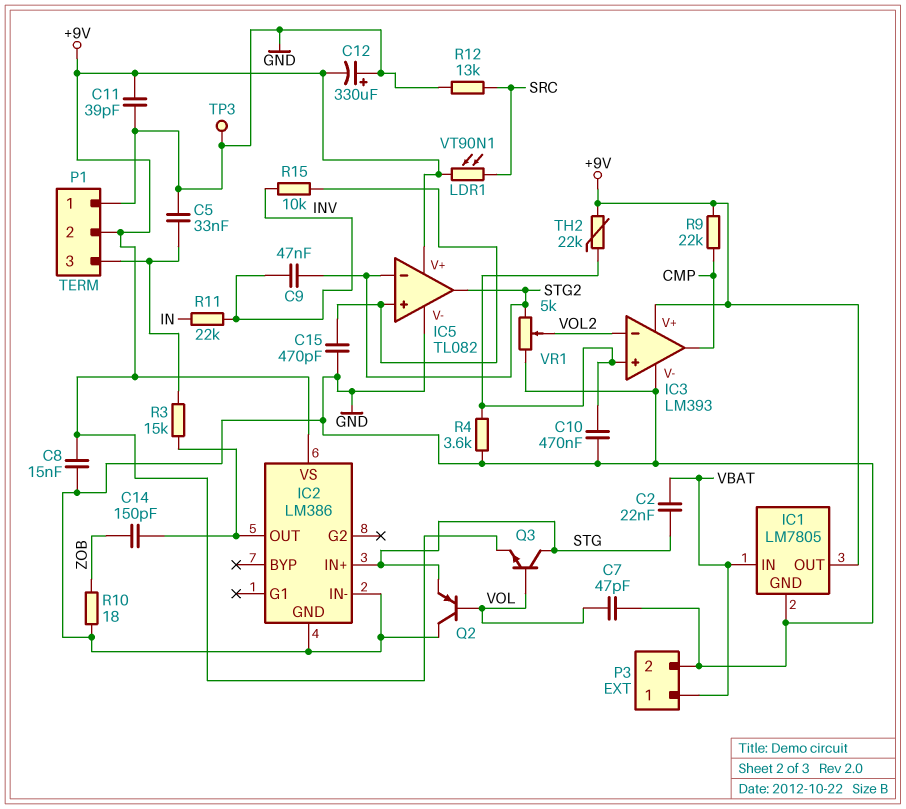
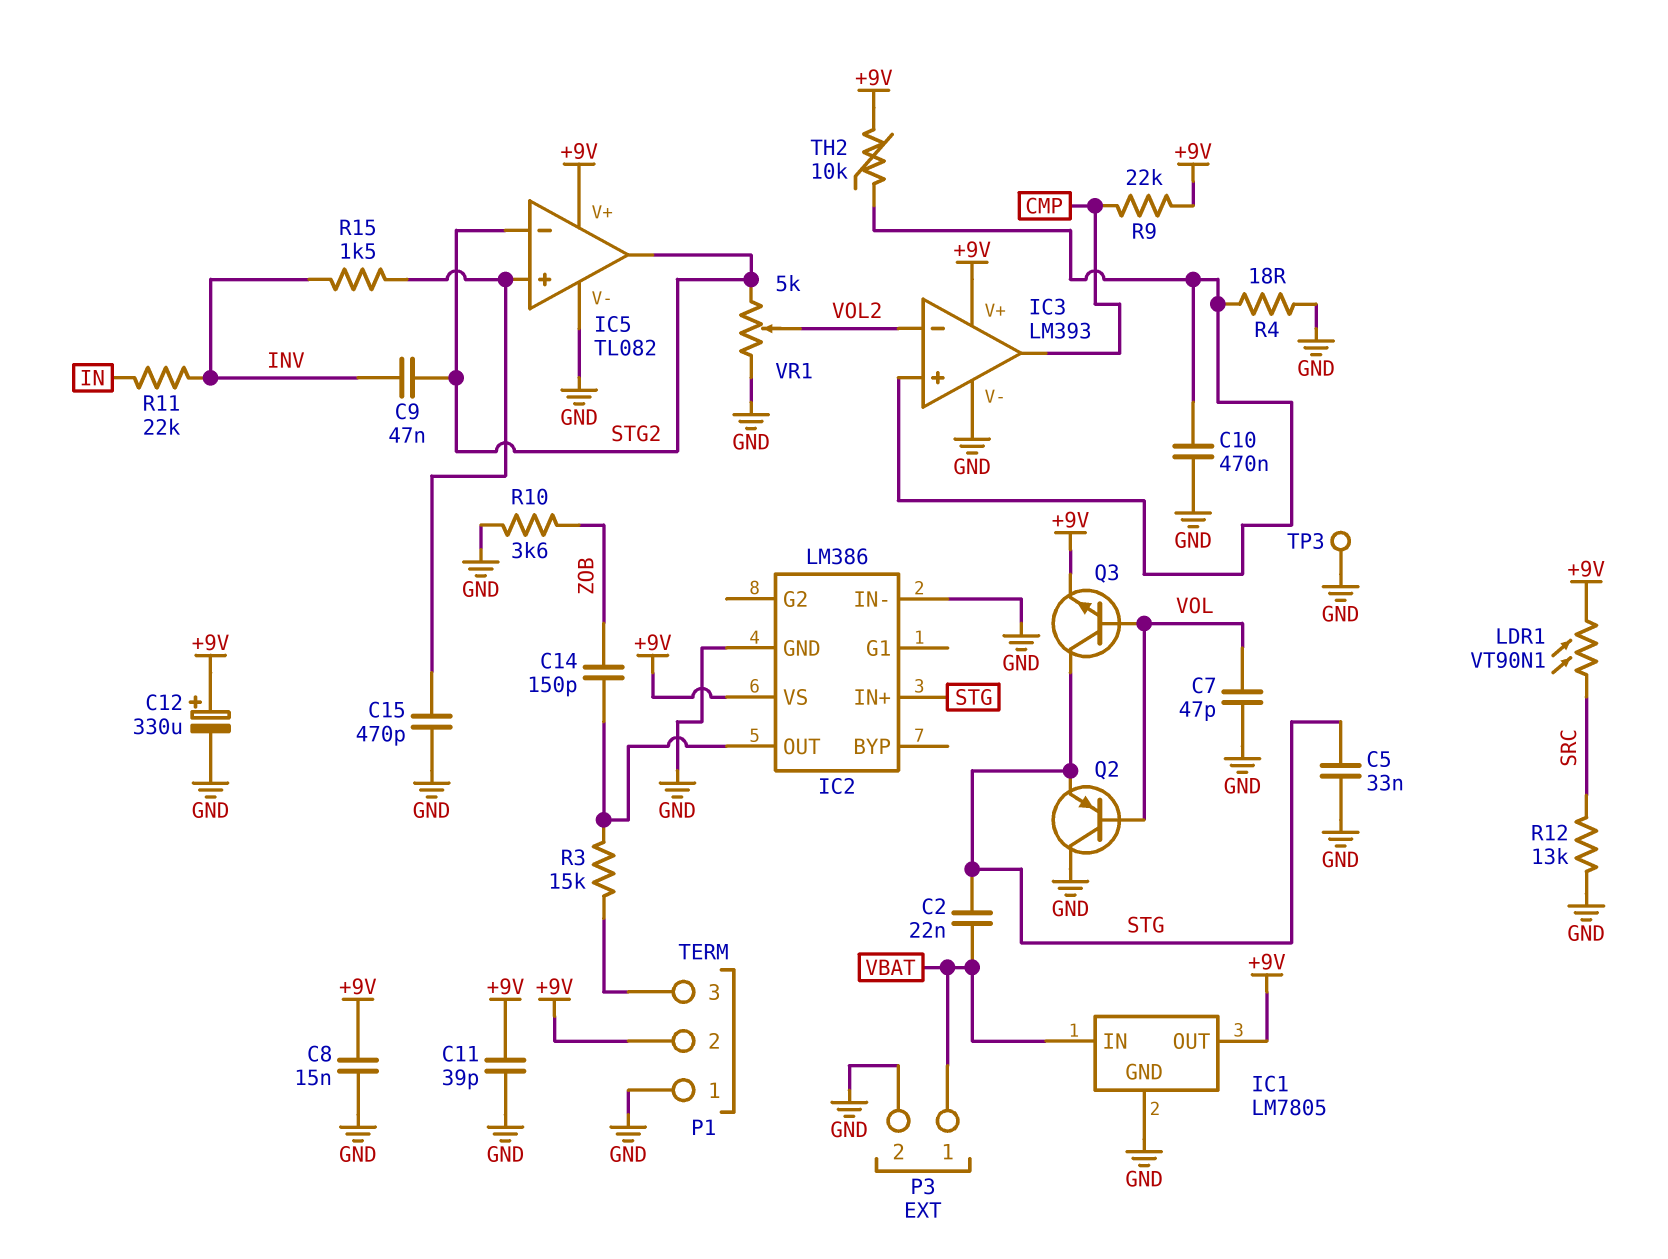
C5: 33nF (GND, P1/3) -> 33nF (GND, STG)
C12: 330uF (plus GND, minus +9V) -> 330uF (plus +9V, minus GND)
R4: 3.6k (GND, IC3/in+) -> 18 (GND, IC3/in+)
R10: 18 (GND, ZOB) -> 3.6k (GND, ZOB)
R15: 10k (IC5/in+, INV) -> 1.5k (IC5/in+, INV)
TH2: 22k (+9V, IC3/in+) -> 10k (+9V, IC3/in+)

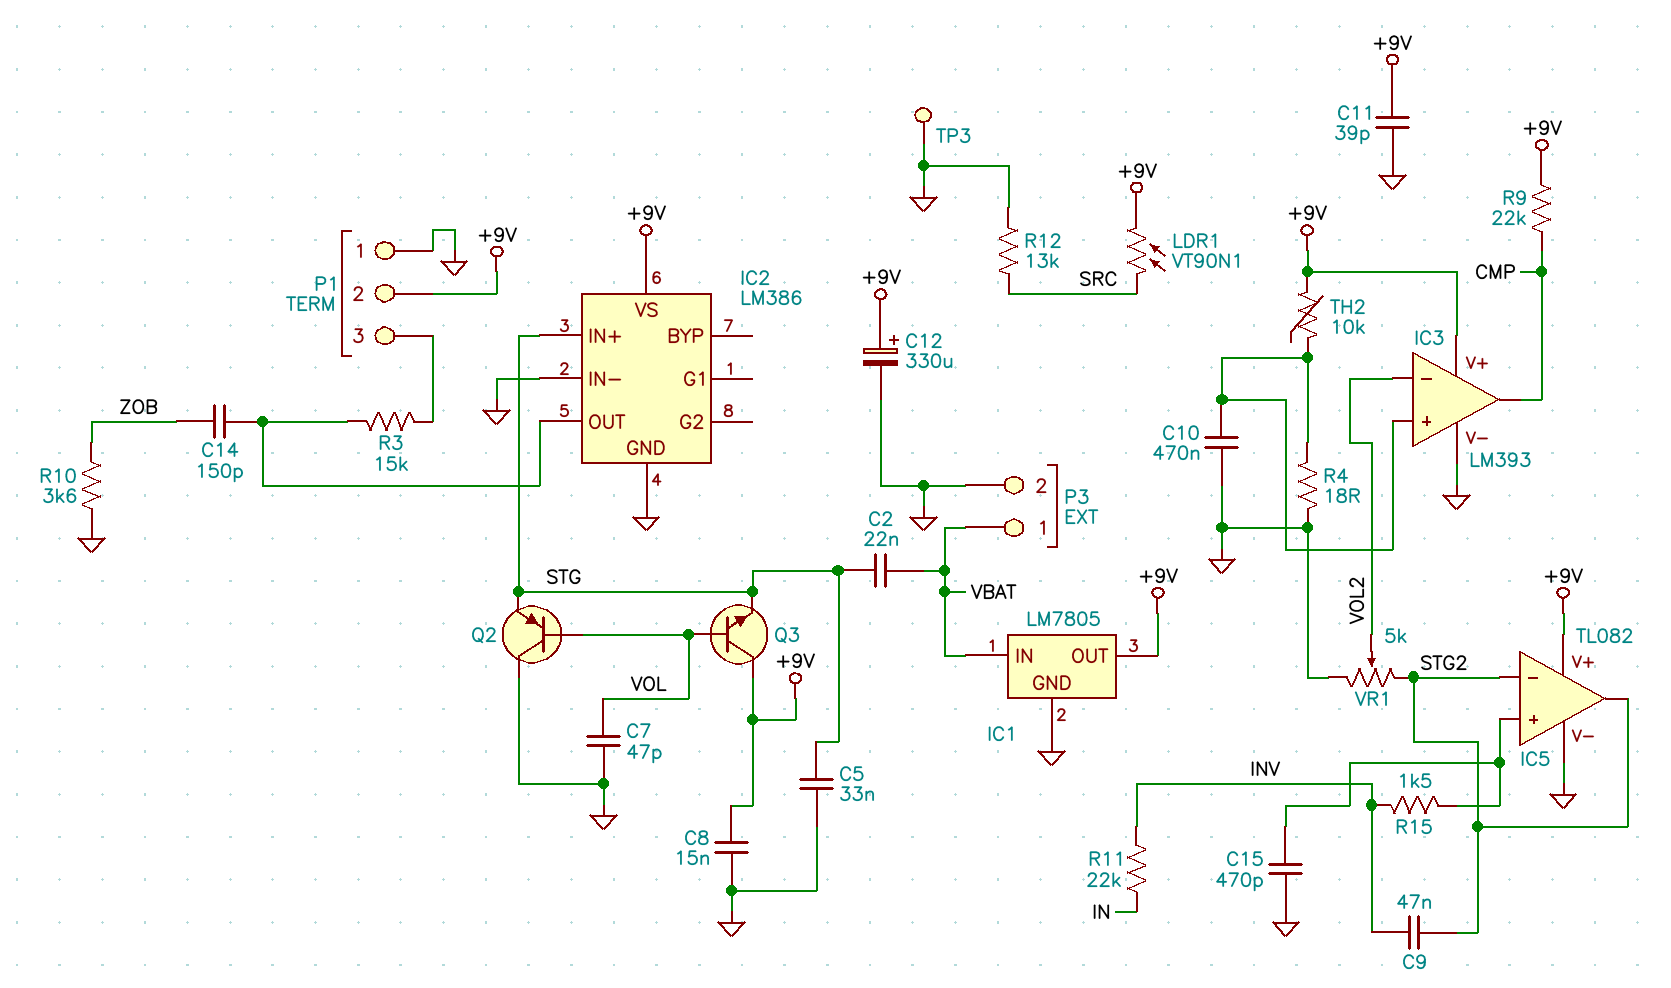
Q3: NPN (B VOL, C STG, E +9V) -> NPN (B VOL, C +9V, E STG)

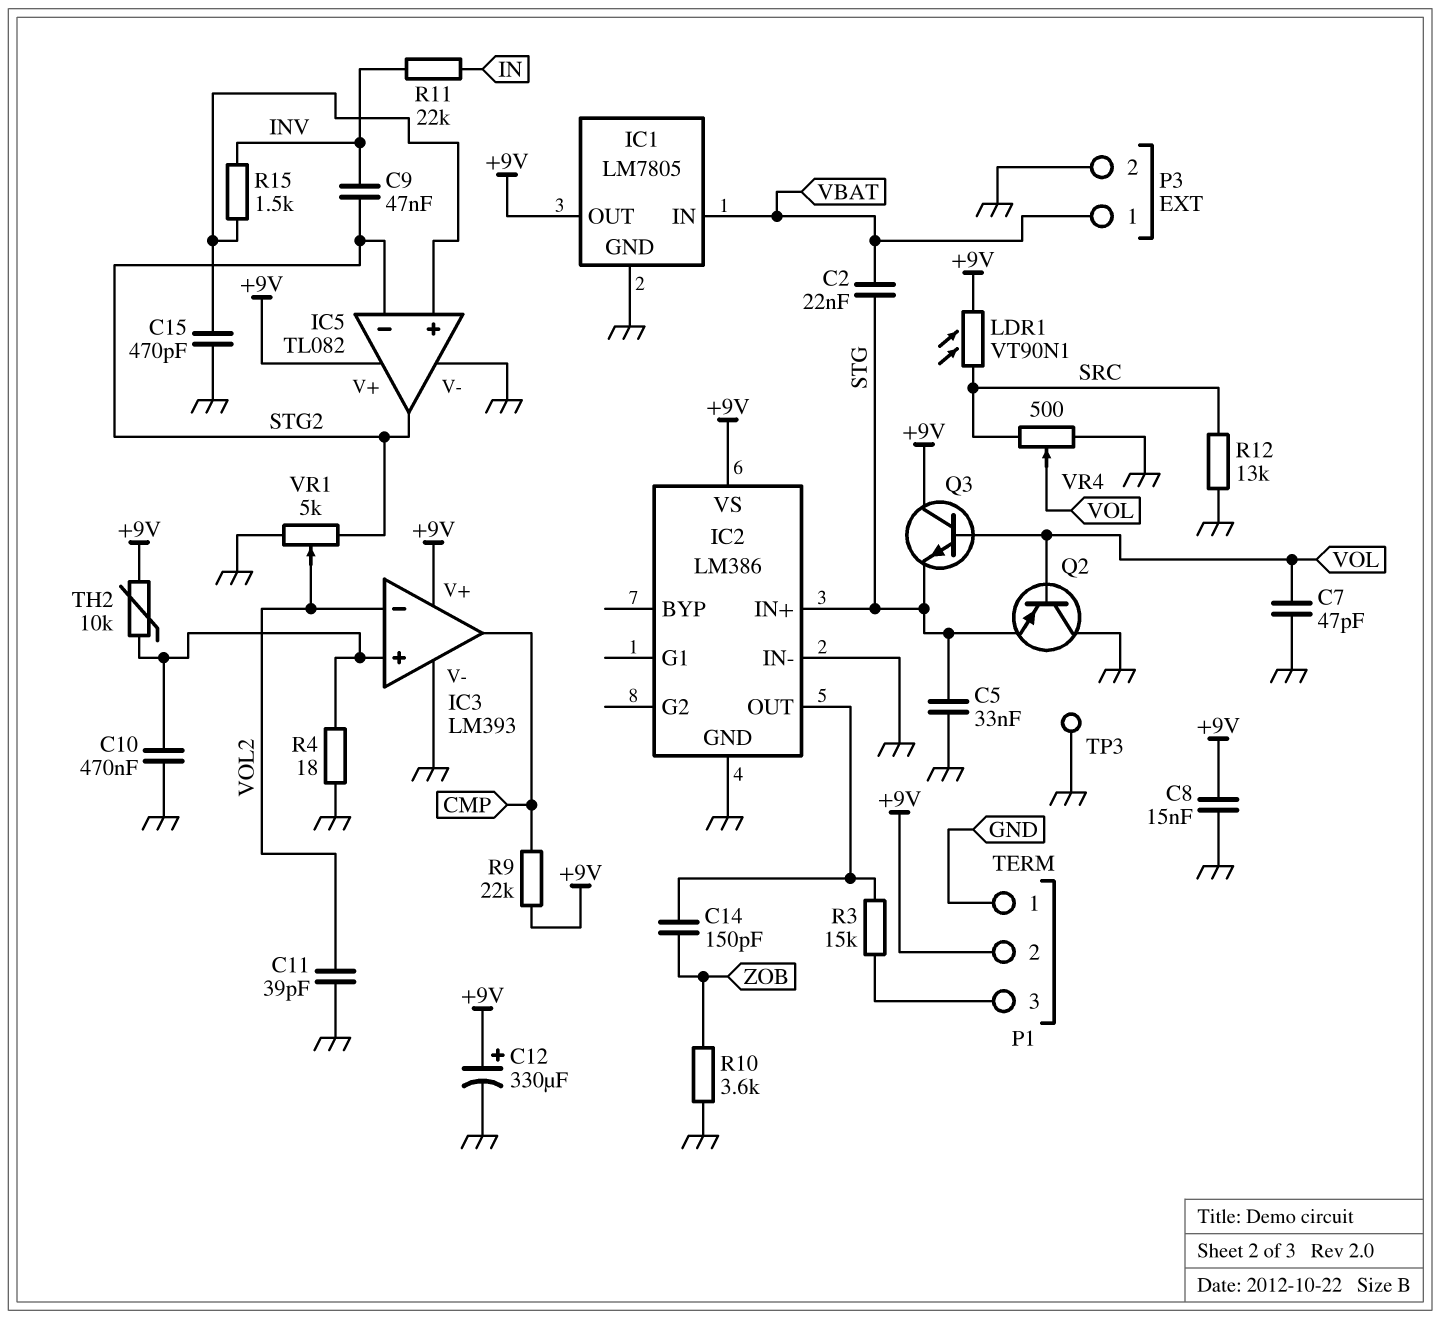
C11: 39pF (+9V, GND) -> 39pF (GND, VOL2)
VR4: none -> 500 (GND, SRC, wiper VOL)

